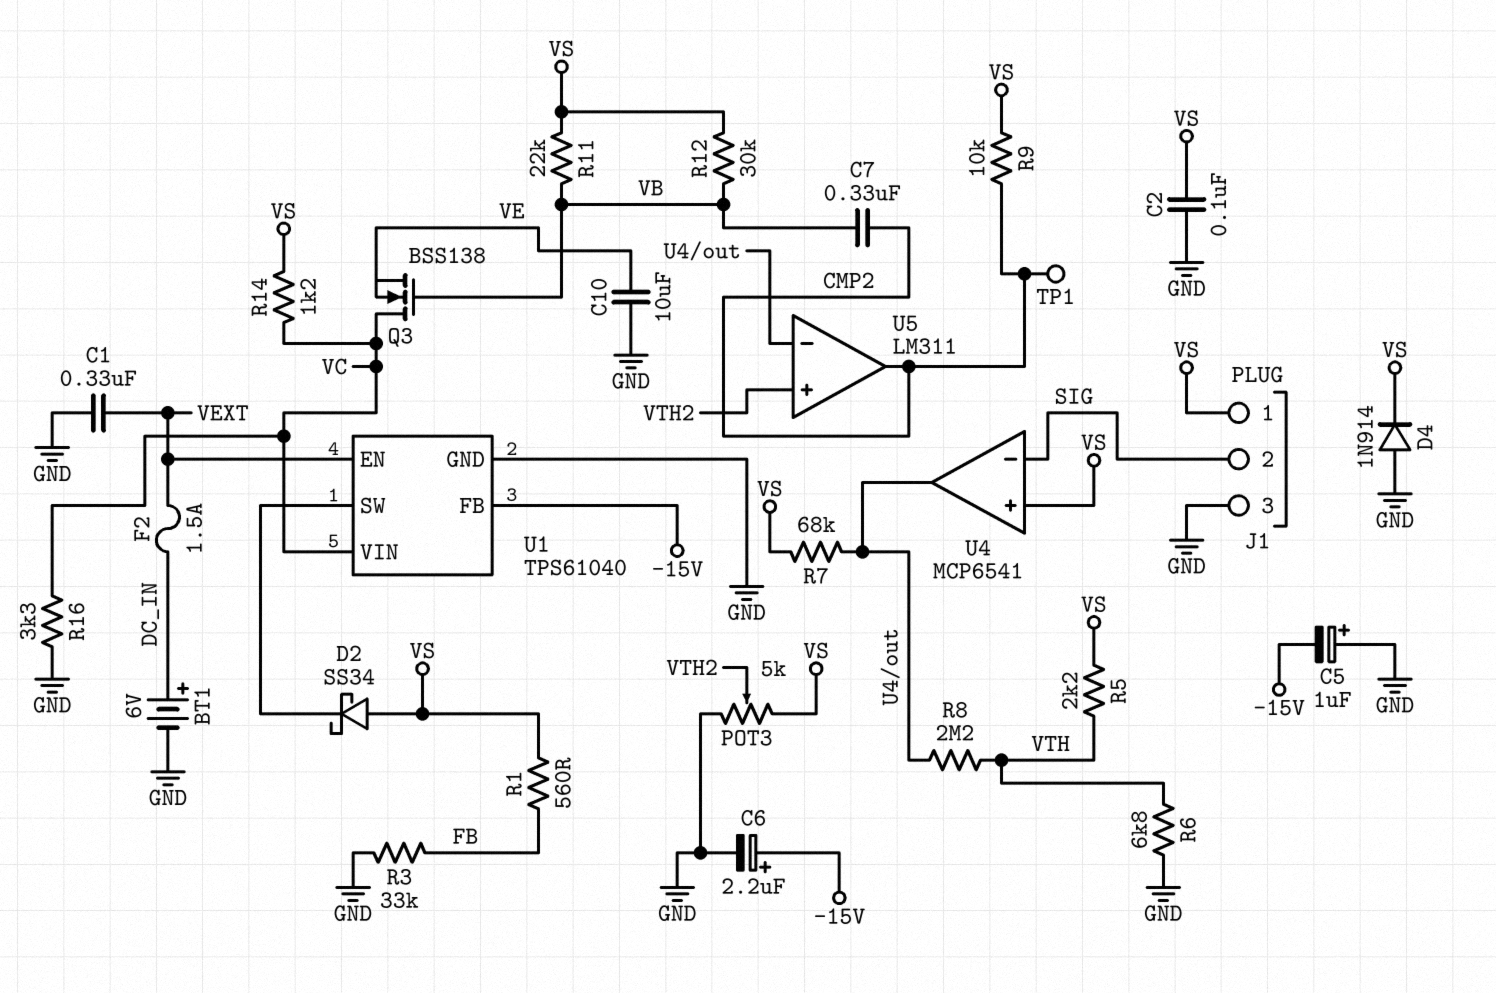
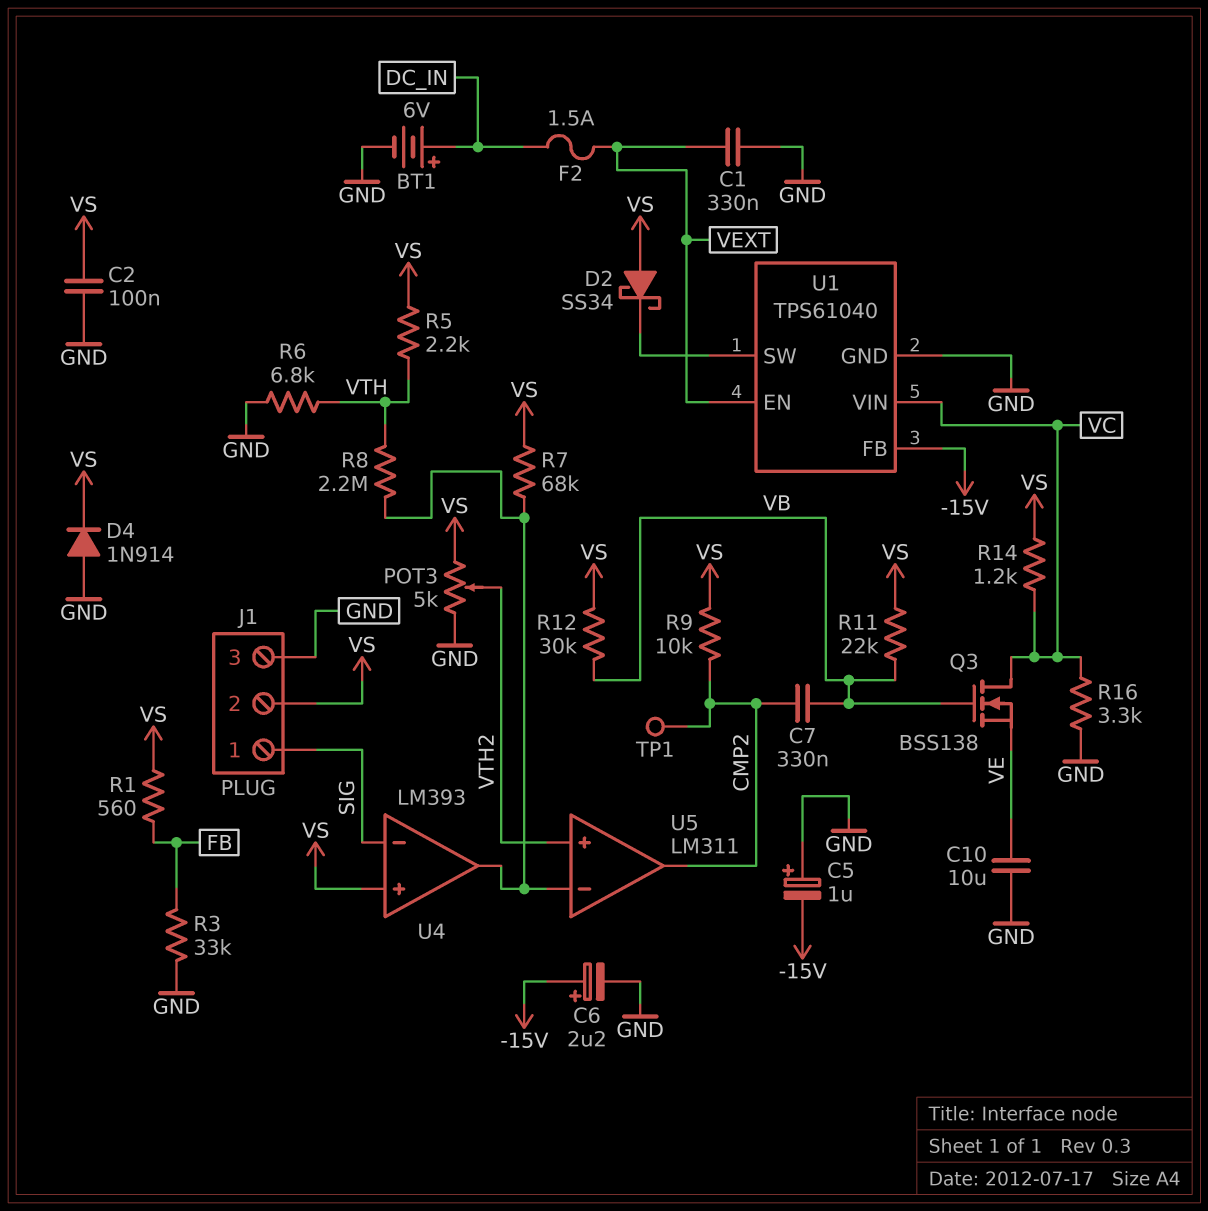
J1 pin 1: VS -> SIG
J1 pin 2: SIG -> VS
U4: MCP6541 -> LM393

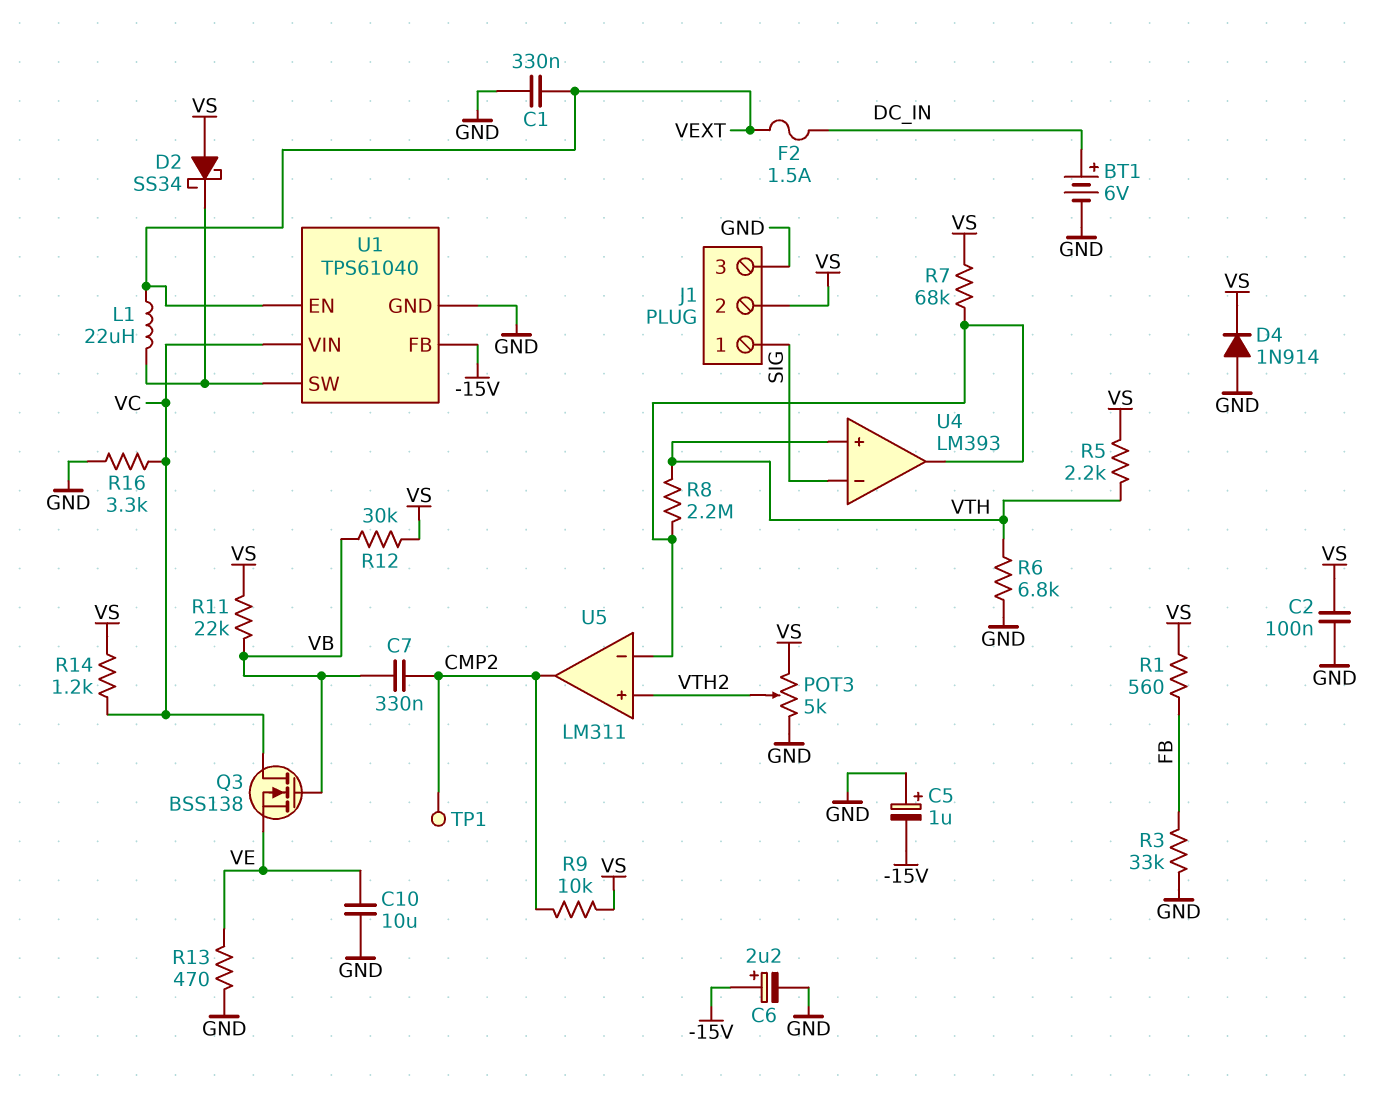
L1: none -> 22uH (U1/SW, VEXT)
R13: none -> 470 (GND, VE)
U4 pin in+: VS -> VTH

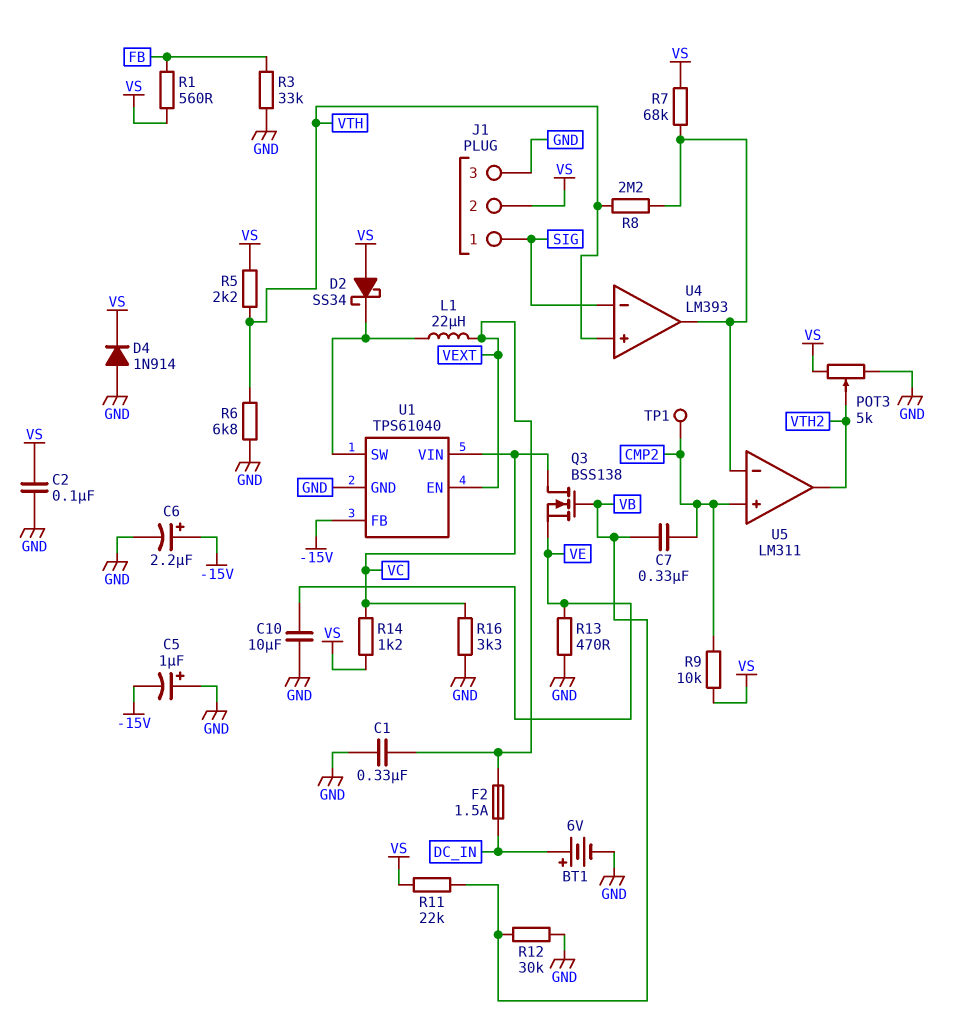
R12: 30k (VB, VS) -> 30k (GND, VB)
U5 pin in+: VTH2 -> CMP2
U5 pin out: CMP2 -> VTH2

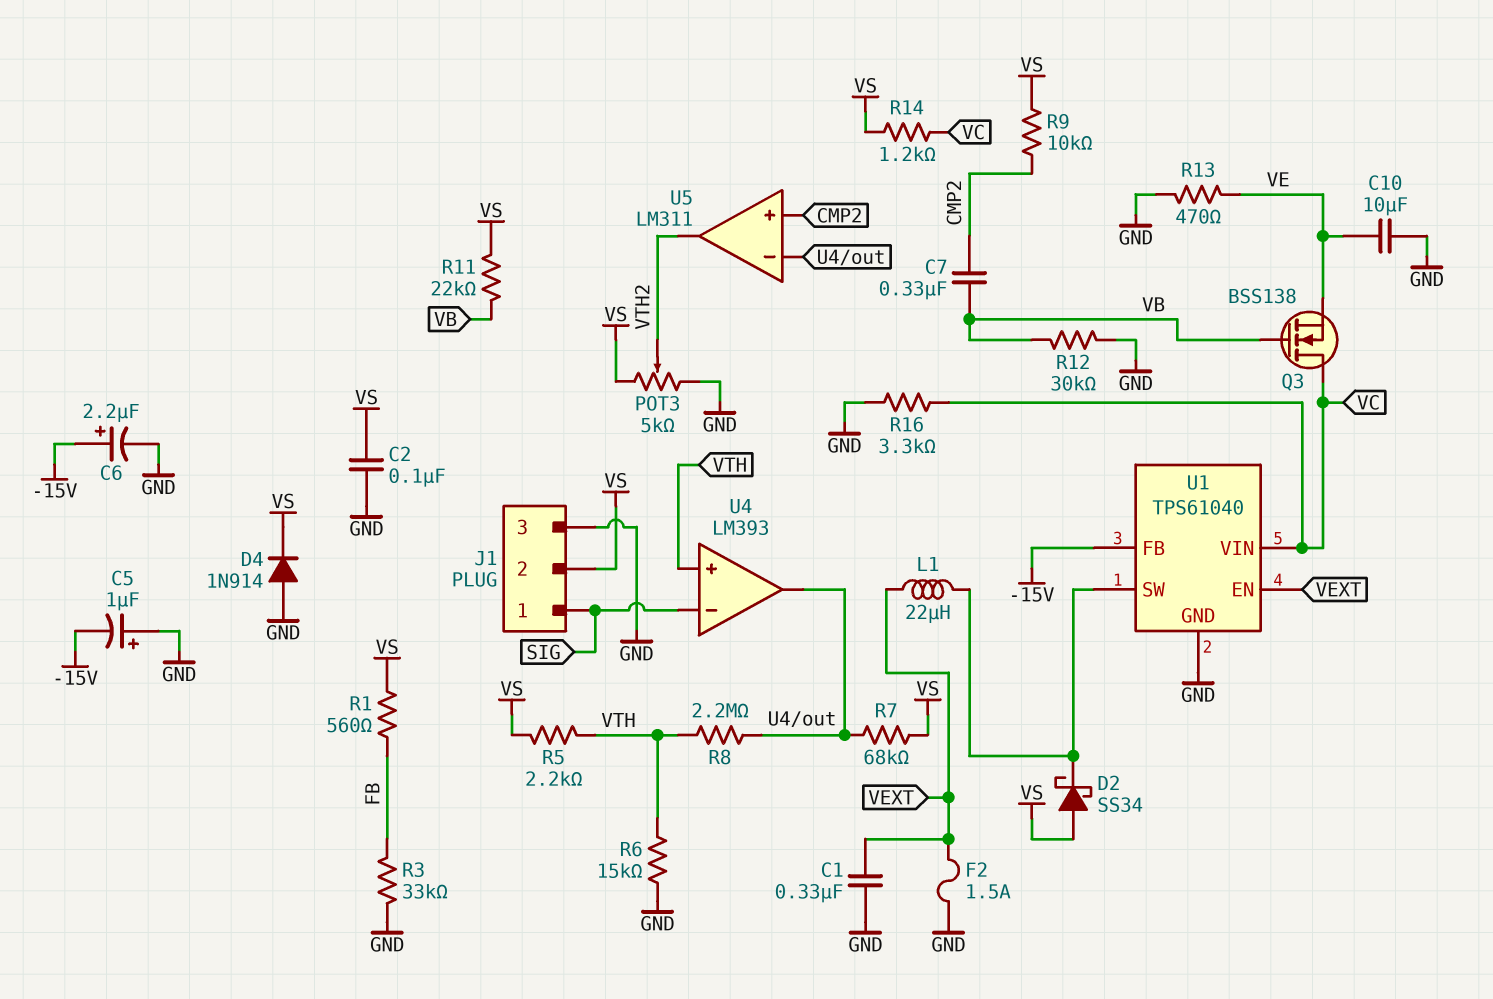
BT1: 6V (plus DC_IN, minus GND) -> none
F2: 1.5A (DC_IN, VEXT) -> 1.5A (GND, VEXT)
R6: 6.8k (GND, VTH) -> 15k (GND, VTH)
TP1: test point (CMP2) -> none

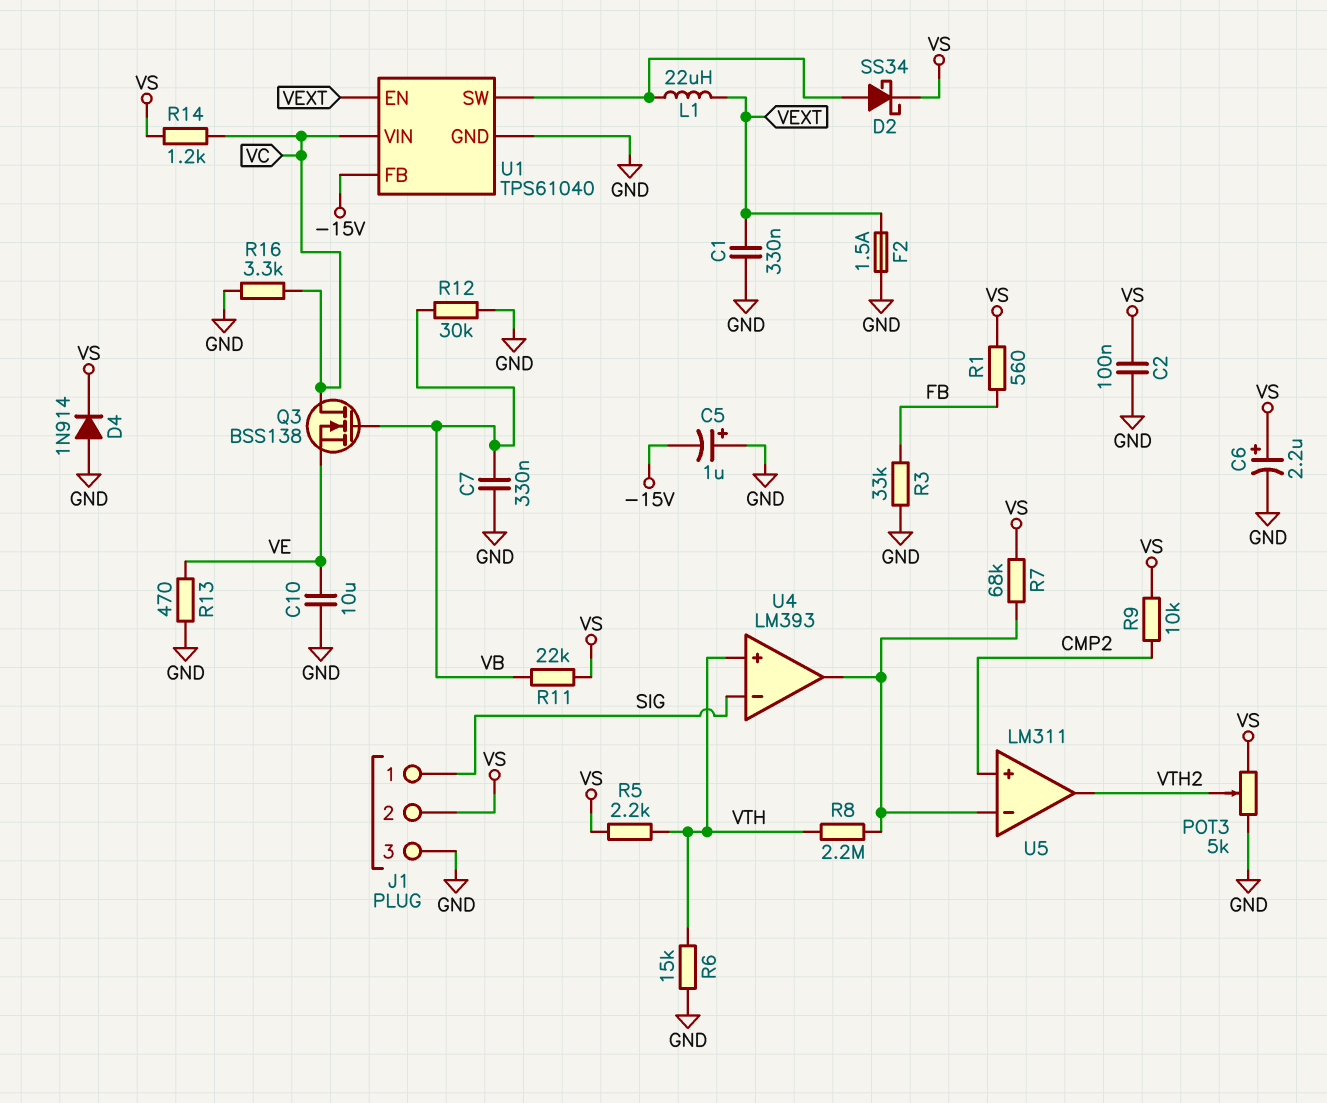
C6: 2.2uF (plus -15V, minus GND) -> 2.2uF (plus VS, minus GND)
C7: 330nF (CMP2, VB) -> 330nF (GND, VB)
D2: schottky SS34 (A VS, K U1/SW) -> schottky SS34 (A U1/SW, K VS)

